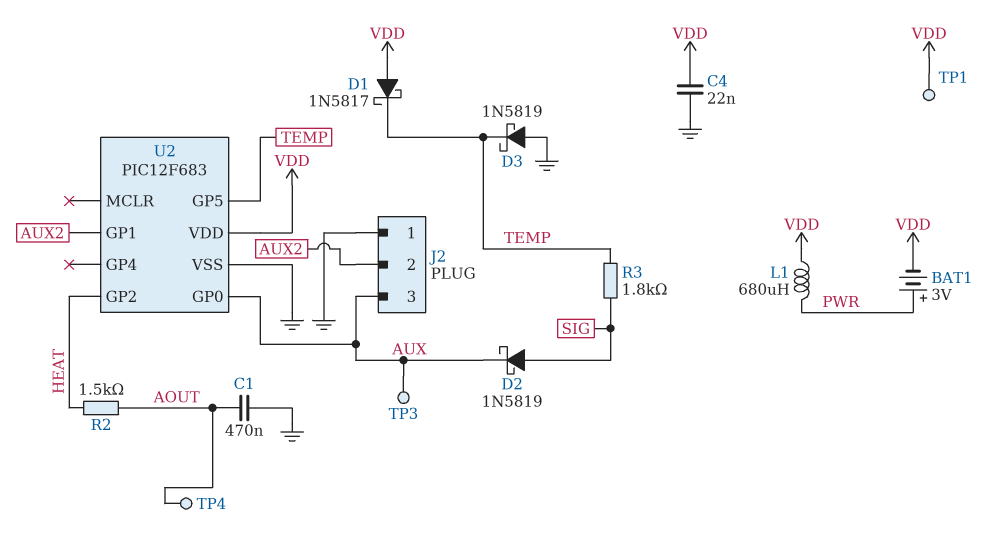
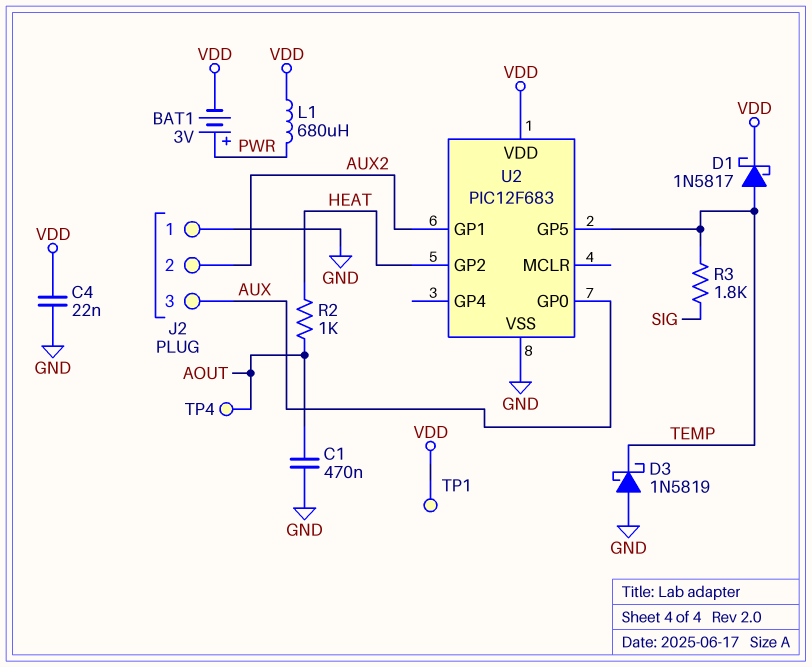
D1: schottky 1N5817 (A VDD, K TEMP) -> schottky 1N5817 (A TEMP, K VDD)
D2: schottky 1N5819 (A SIG, K AUX) -> none
R2: 1.5k (AOUT, HEAT) -> 1k (AOUT, HEAT)
TP3: test point (AUX) -> none

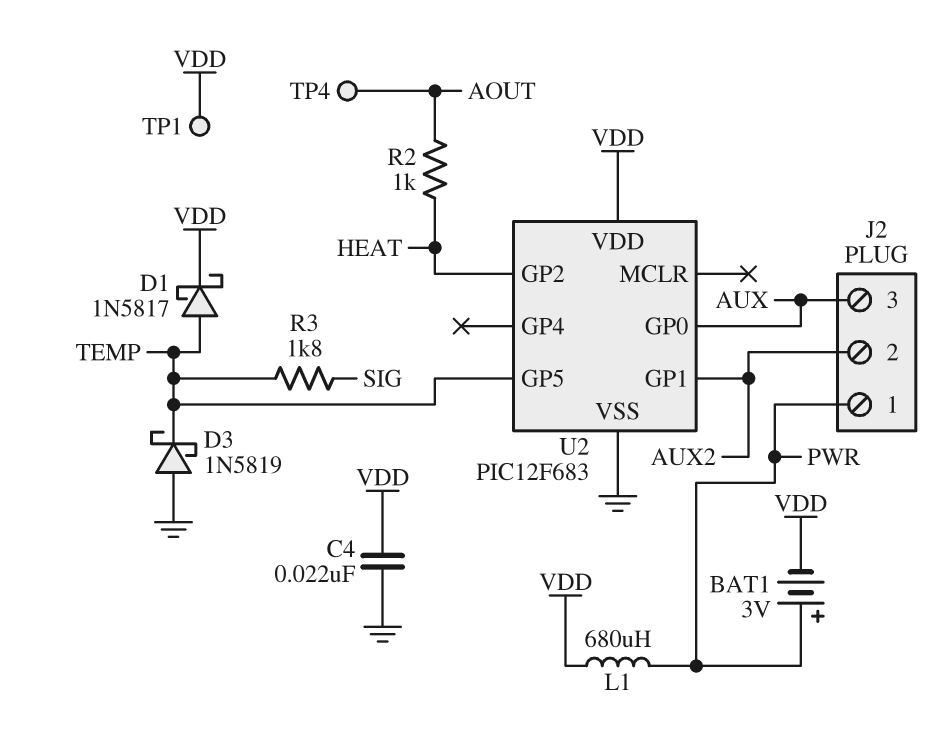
C1: 470nF (AOUT, GND) -> none
J2 pin 1: GND -> PWR

